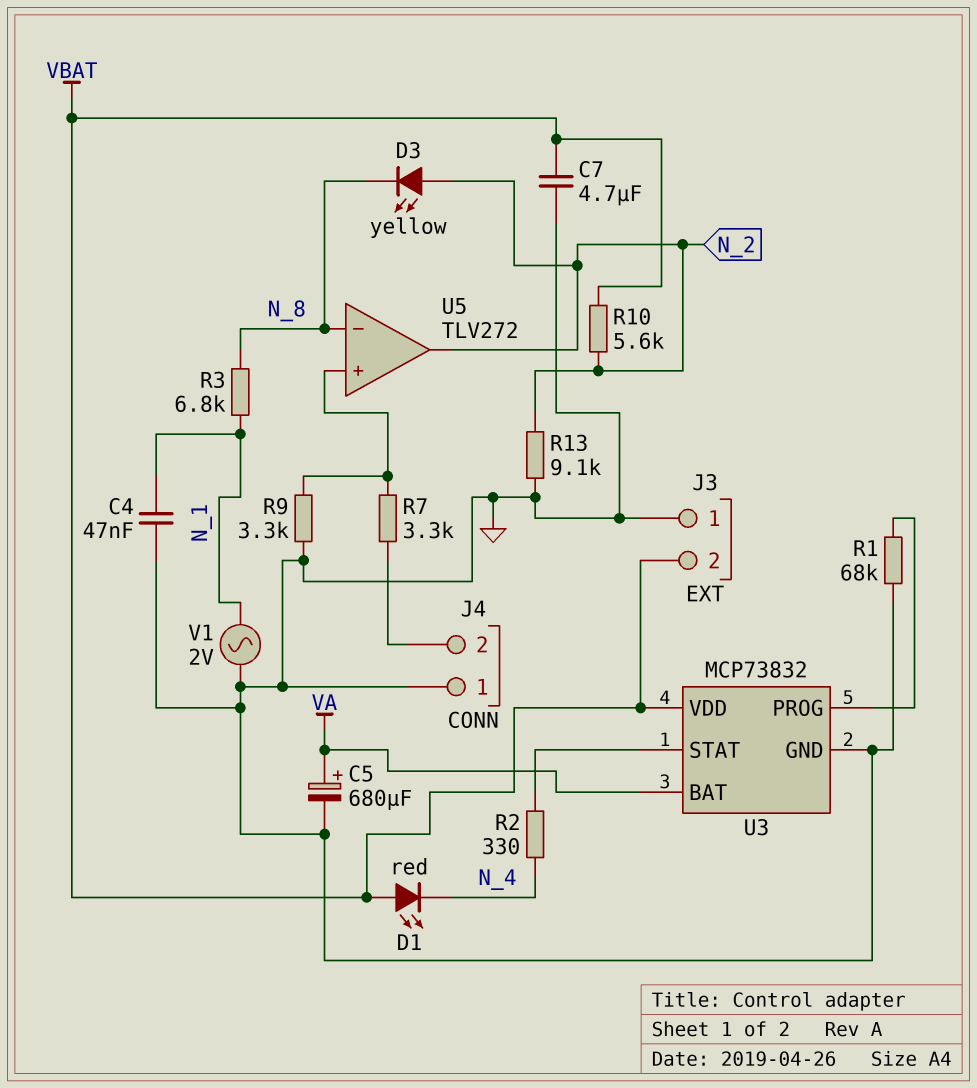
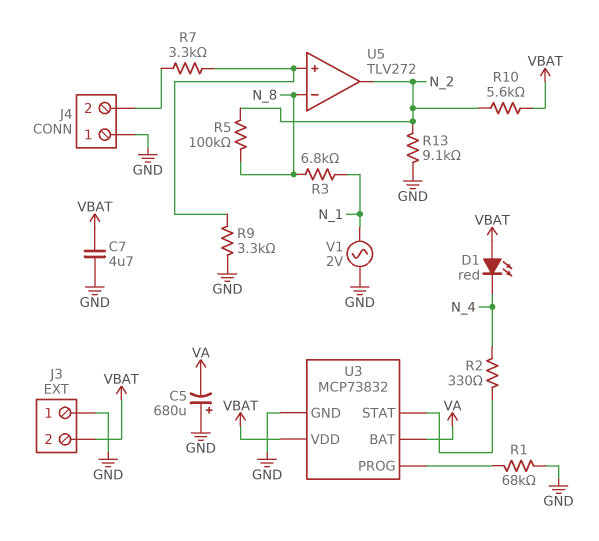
C4: 47nF (GND, N_1) -> none
C5: 680uF (plus VA, minus GND) -> 680uF (plus GND, minus VA)
D3: LED yellow (A N_2, K N_8) -> none
R5: none -> 100k (N_2, N_8)

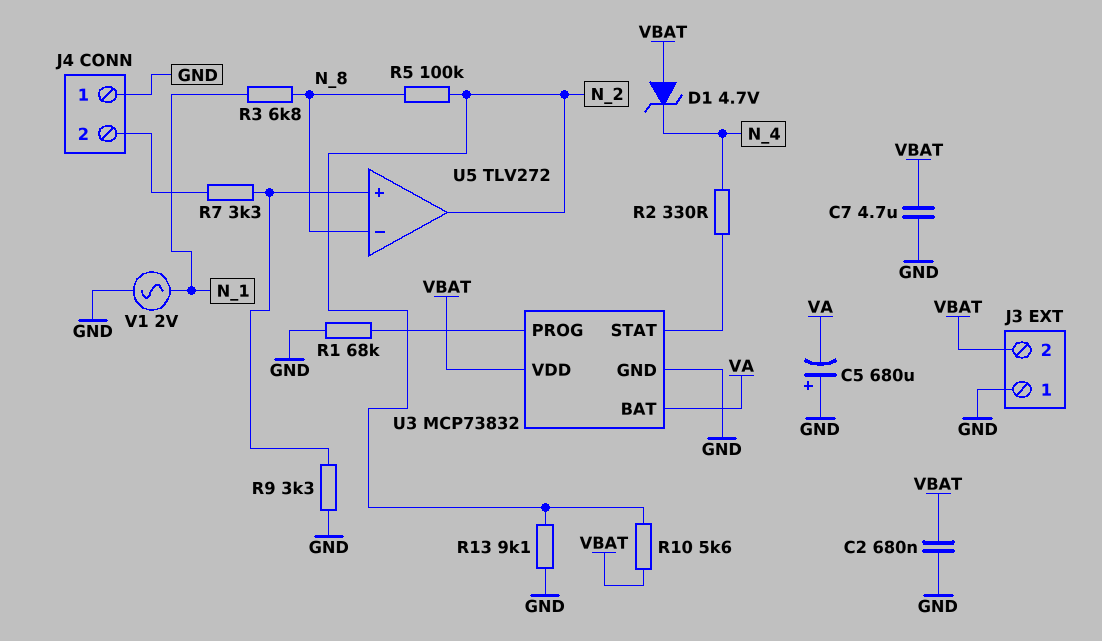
C2: none -> 680nF (GND, VBAT)
D1: LED red (A VBAT, K N_4) -> zener 4.7V (A VBAT, K N_4)

